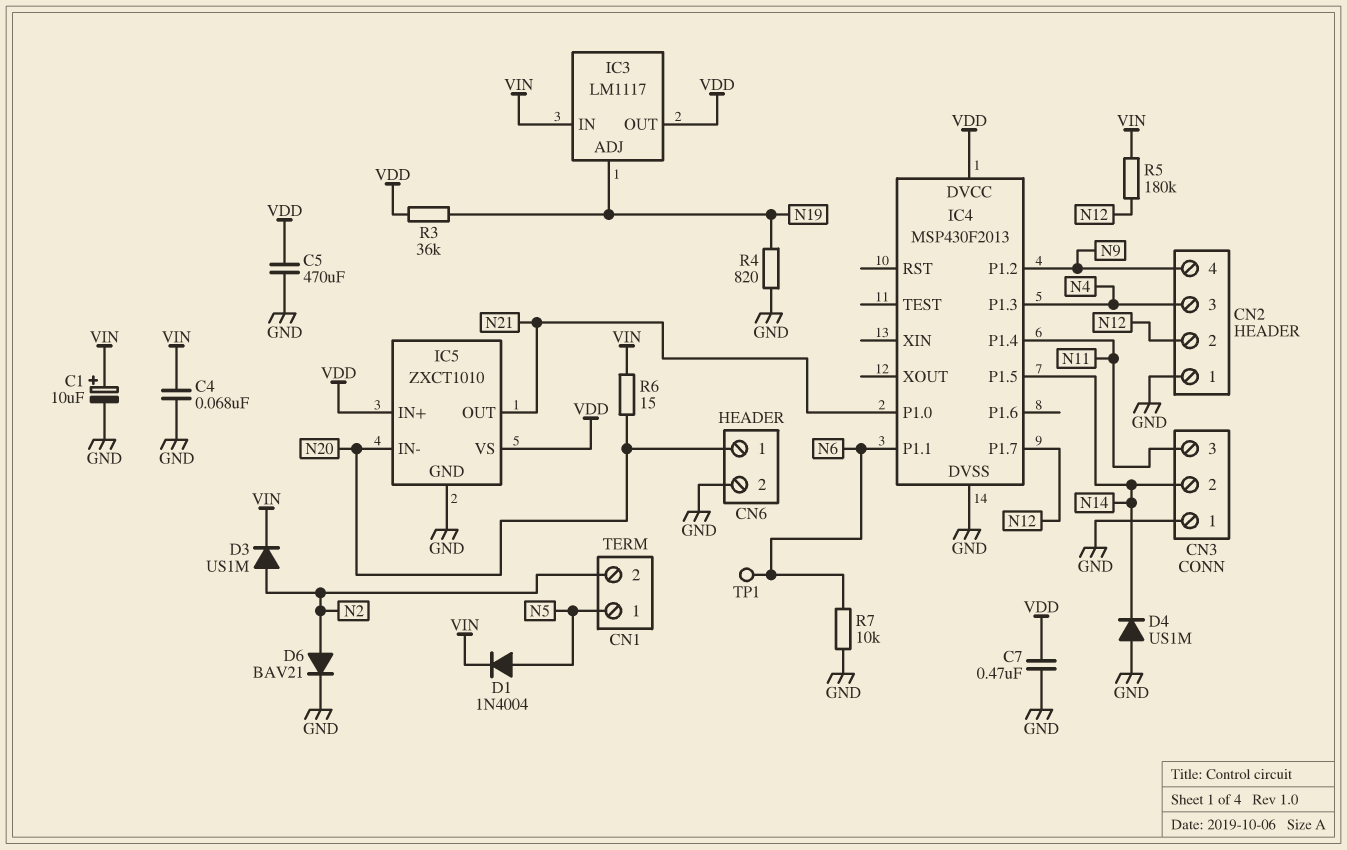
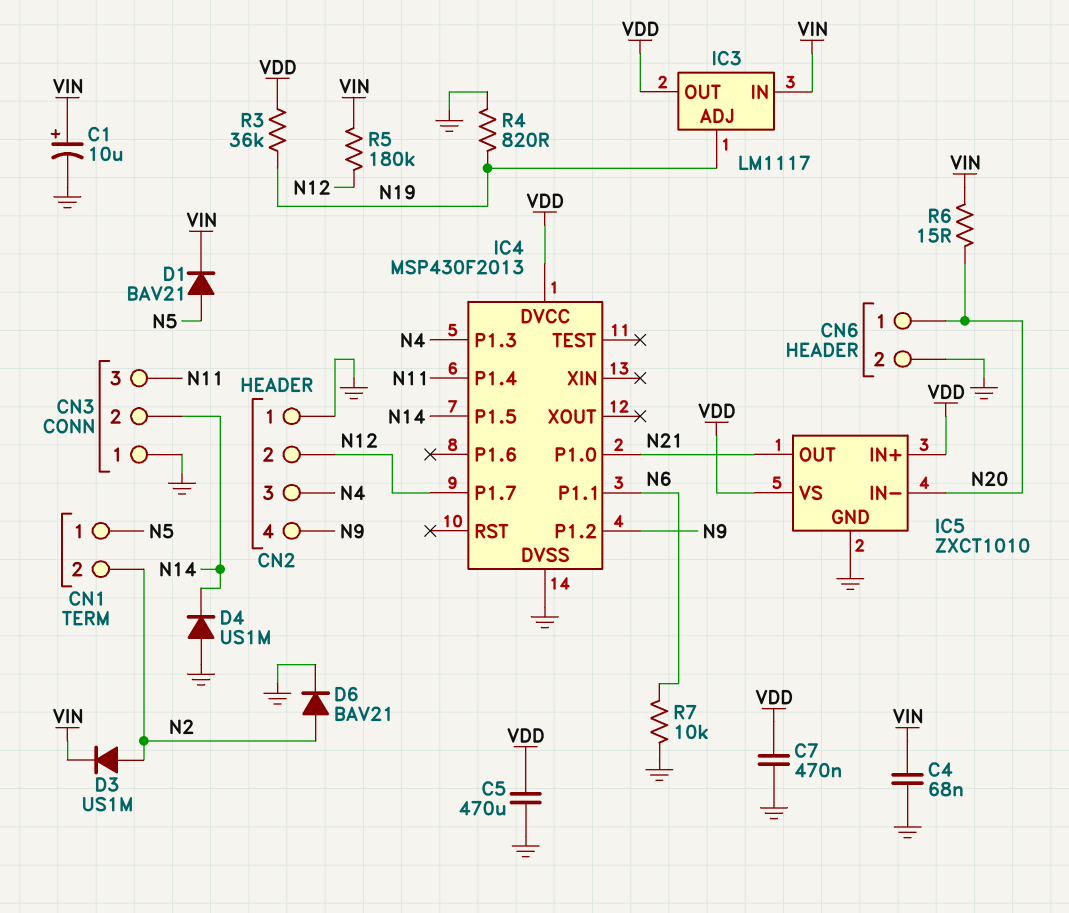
D1: diode 1N4004 (A N5, K VIN) -> diode BAV21 (A N5, K VIN)
TP1: test point (N6) -> none

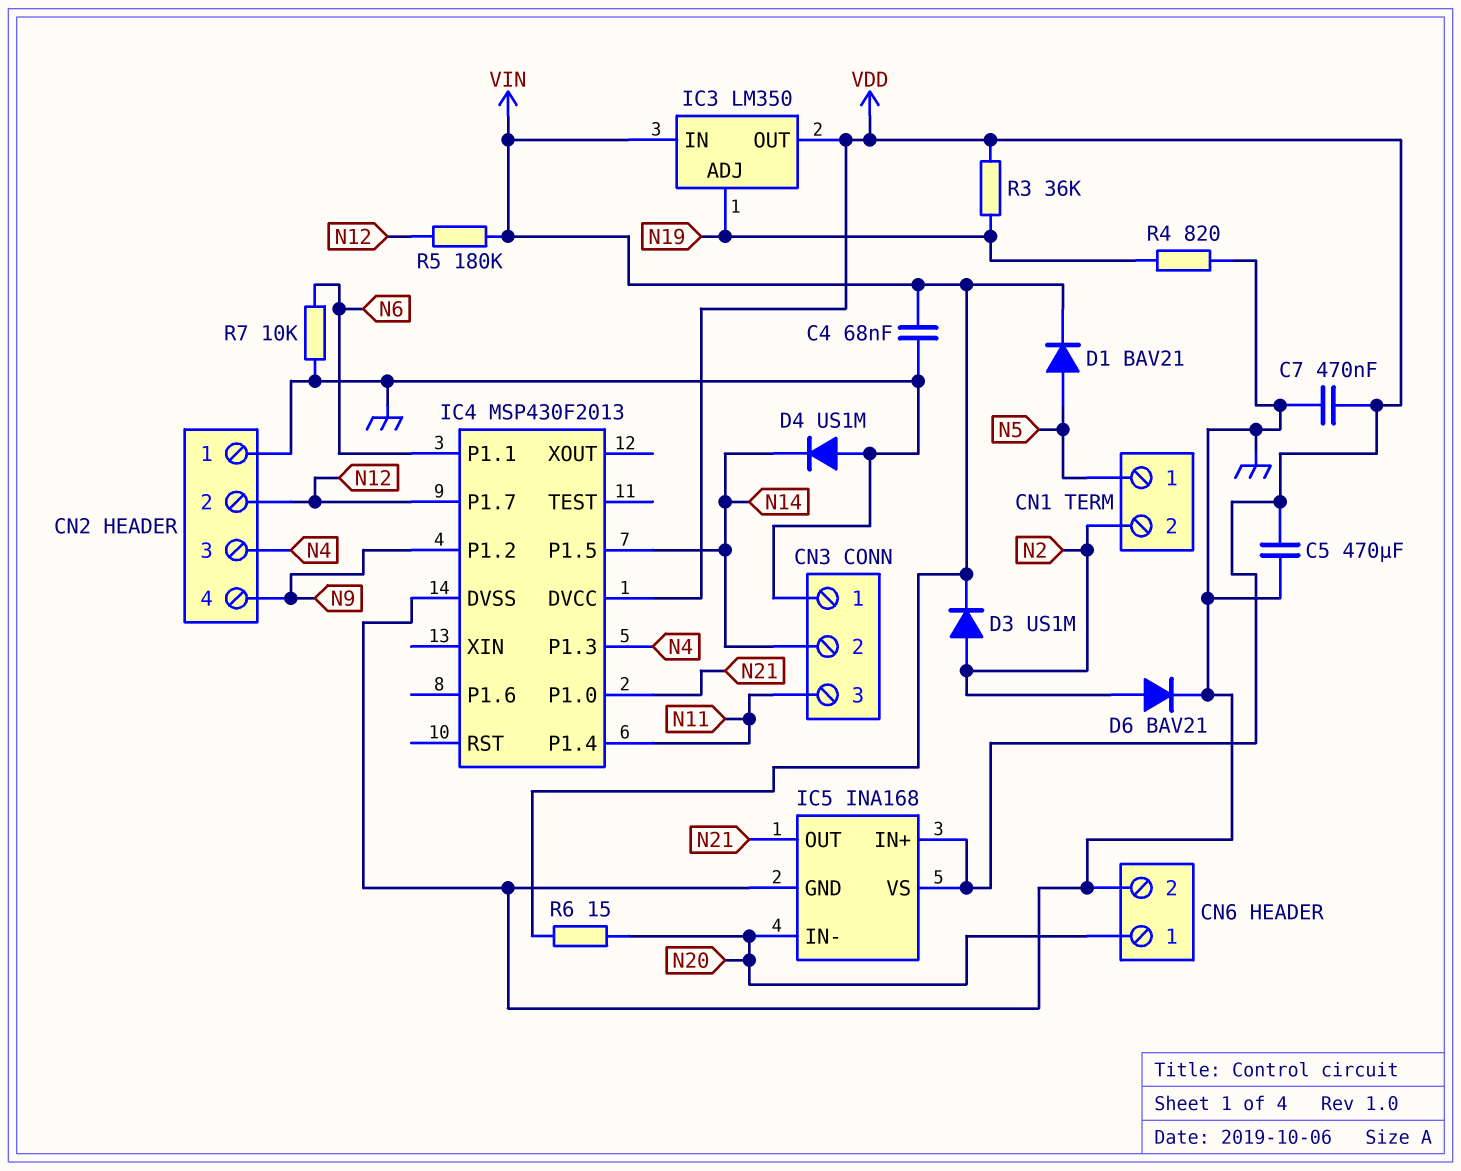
C1: 10uF (plus VIN, minus GND) -> none
IC3: LM1117 -> LM350
IC5: ZXCT1010 -> INA168

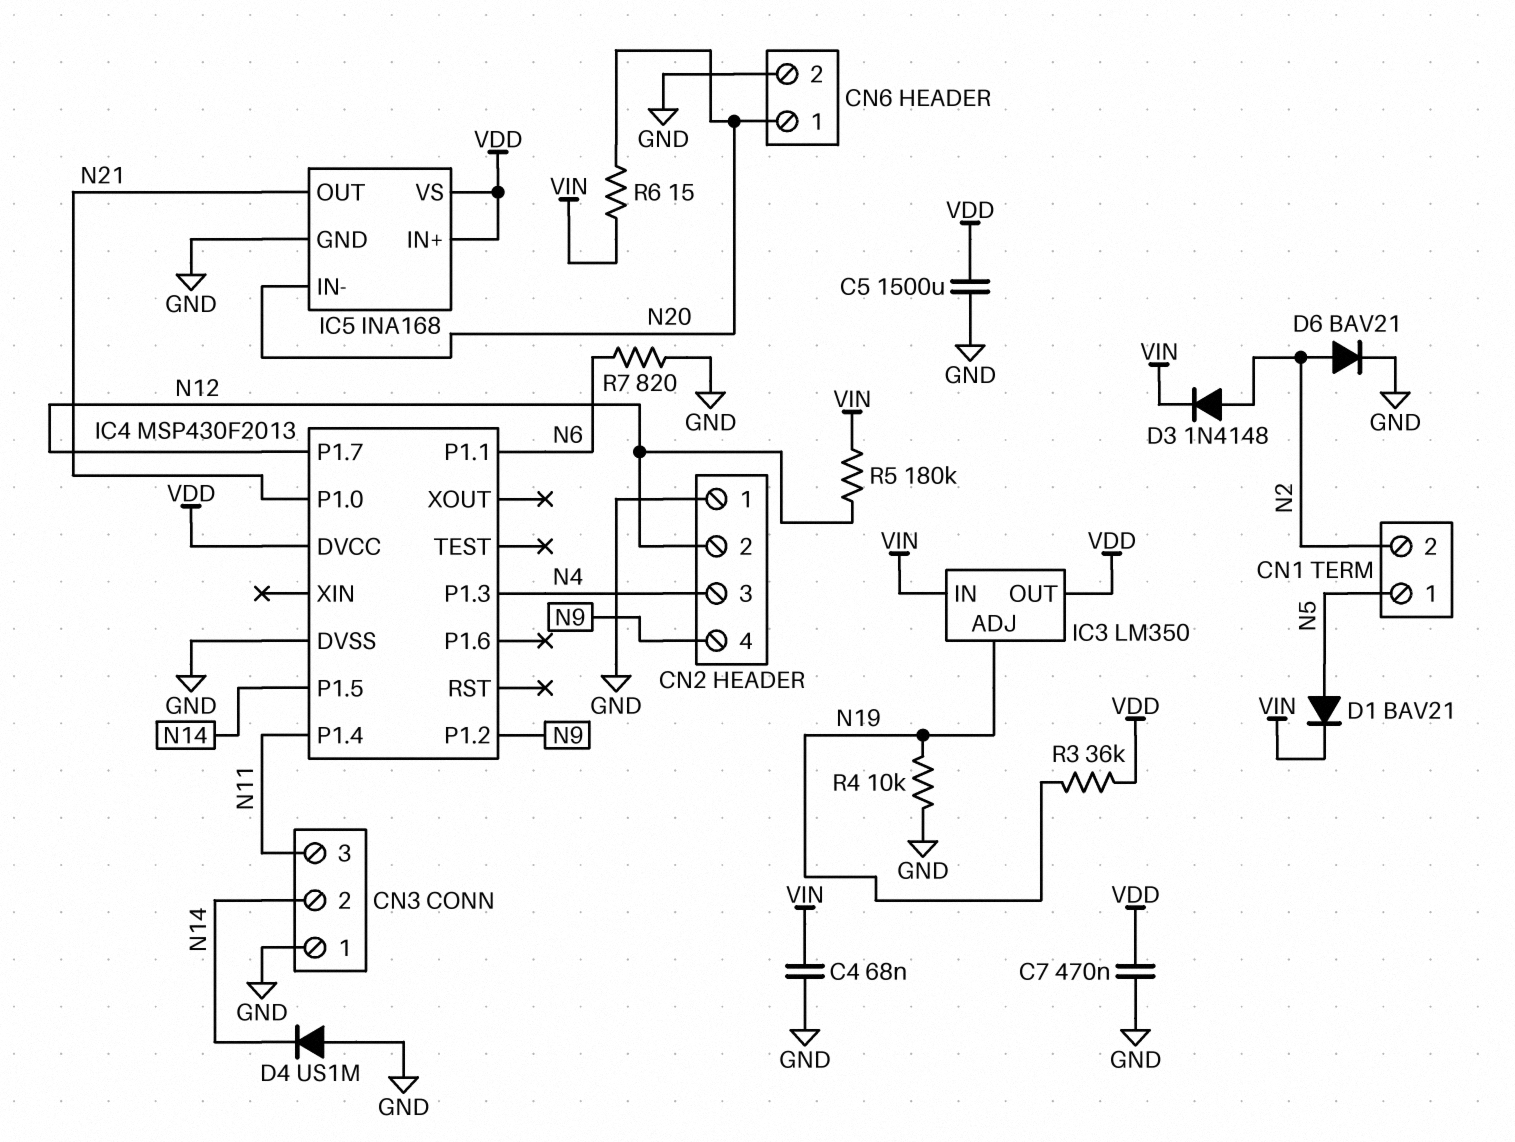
C5: 470uF (GND, VDD) -> 1500uF (GND, VDD)
D3: diode US1M (A N2, K VIN) -> diode 1N4148 (A N2, K VIN)
R4: 820 (GND, N19) -> 10k (GND, N19)
R7: 10k (GND, N6) -> 820 (GND, N6)

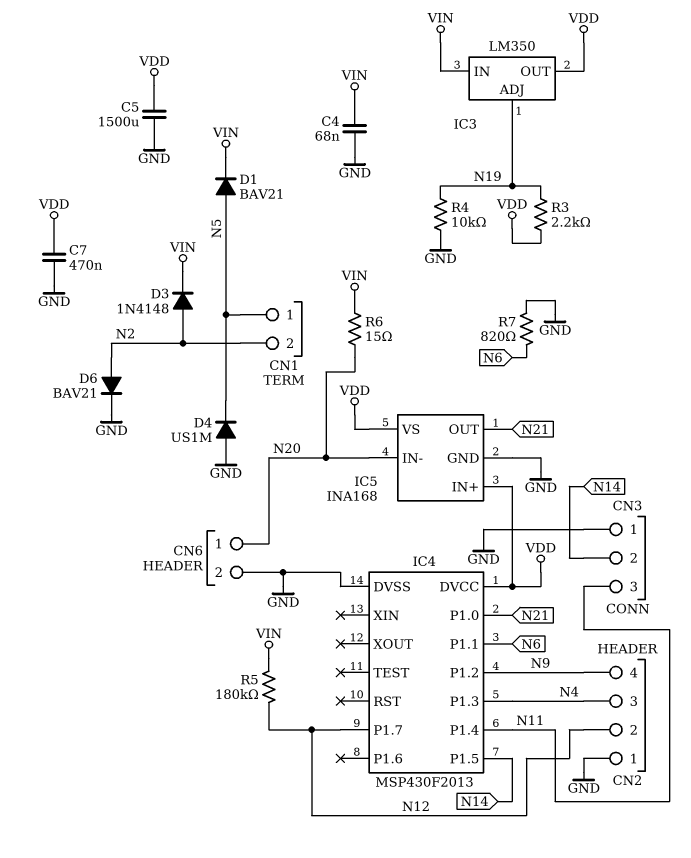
D4: diode US1M (A GND, K N14) -> diode US1M (A GND, K N5)
R3: 36k (N19, VDD) -> 2.2k (N19, VDD)

